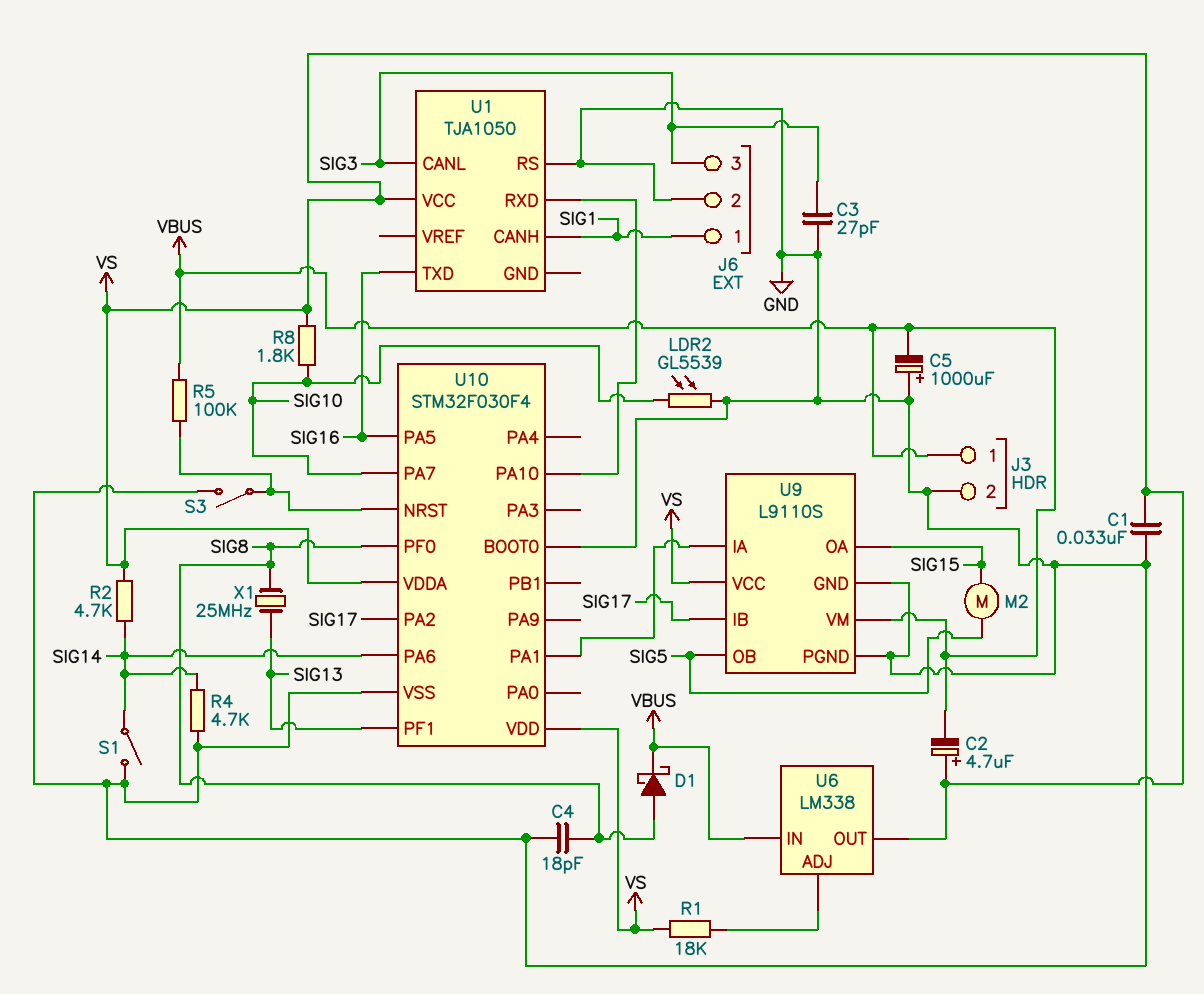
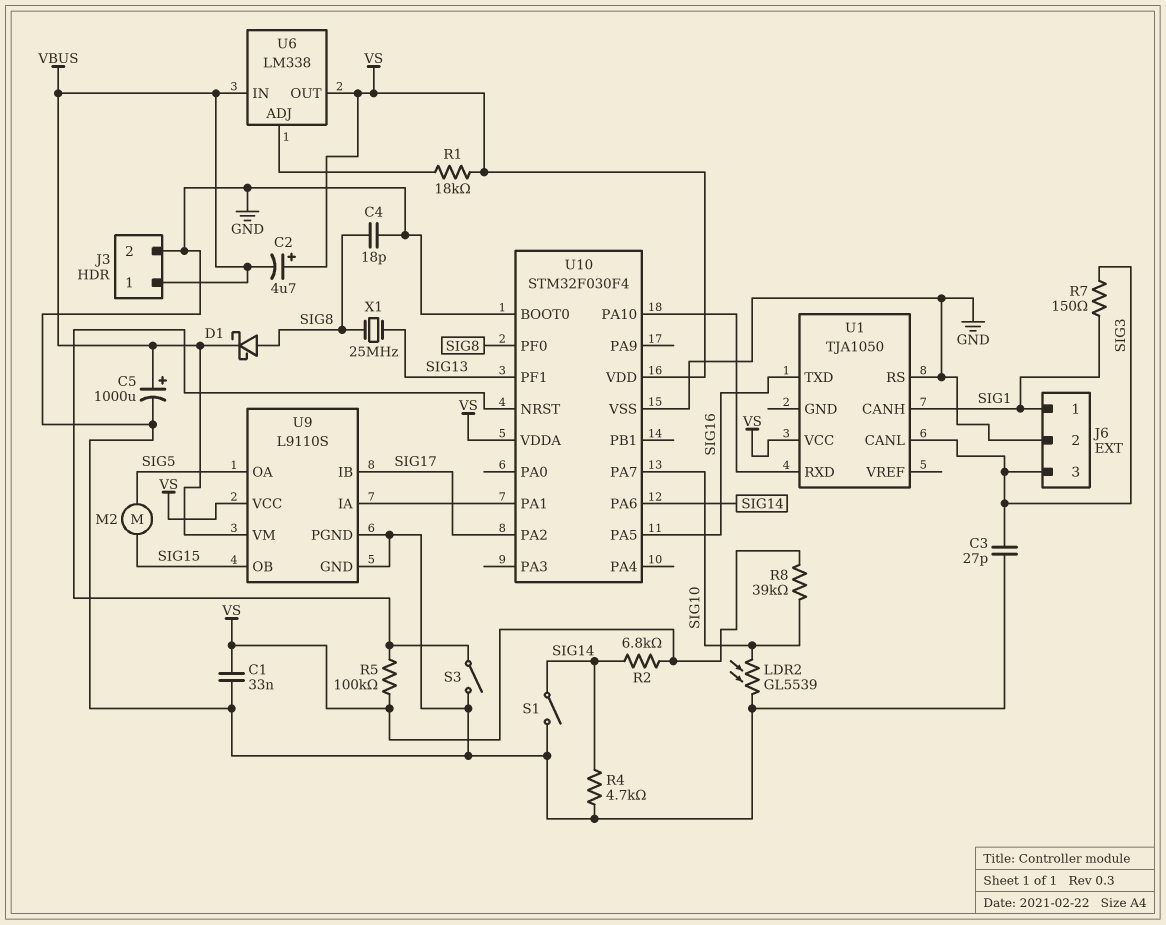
C5: 1000uF (plus GND, minus VBUS) -> 1000uF (plus VBUS, minus GND)
R2: 4.7k (SIG14, VS) -> 6.8k (SIG14, VS)
R5: 100k (U10/NRST, VBUS) -> 100k (U10/NRST, VS)
R7: none -> 150 (SIG1, SIG3)
R8: 1.8k (SIG10, VS) -> 39k (SIG10, VS)
U9 pin OA: SIG15 -> SIG5
U9 pin OB: SIG5 -> SIG15

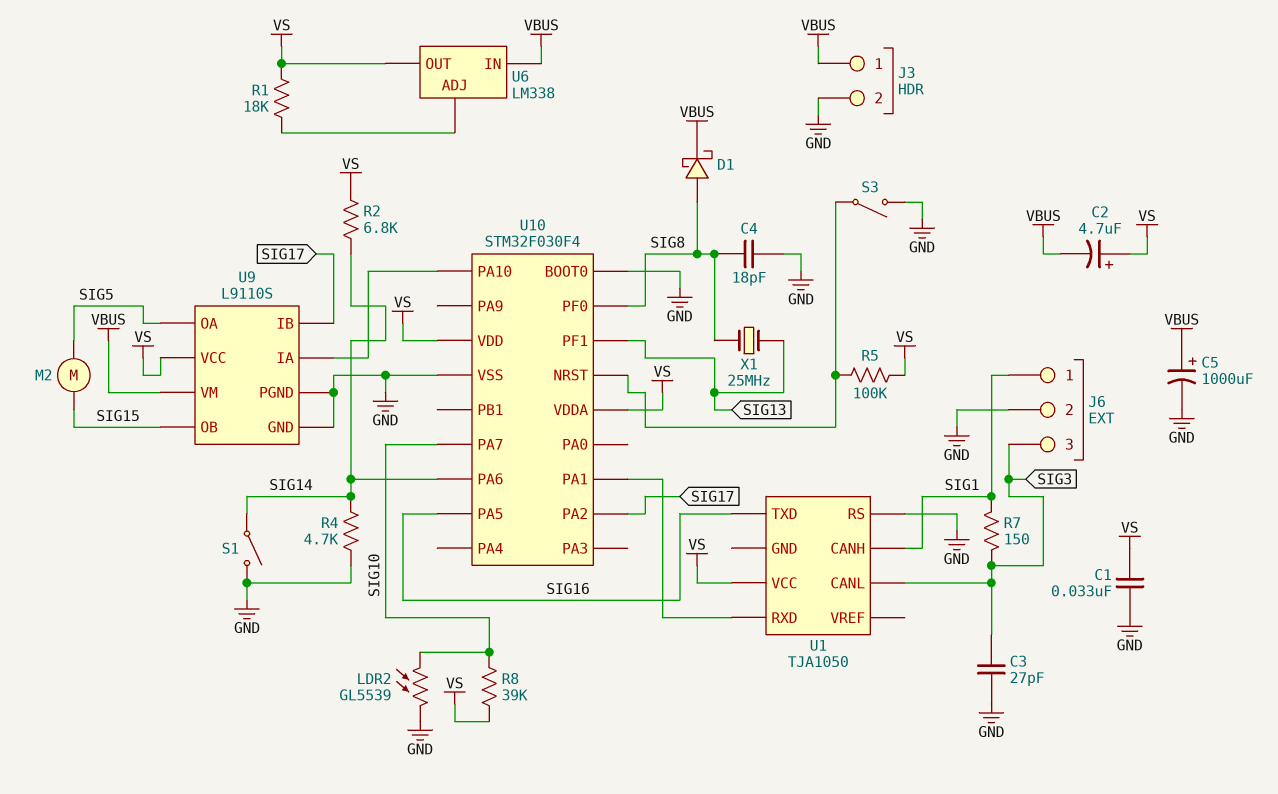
U10 pin PA1: U9/IA -> U1/RXD
U10 pin PA10: U1/RXD -> U9/IA

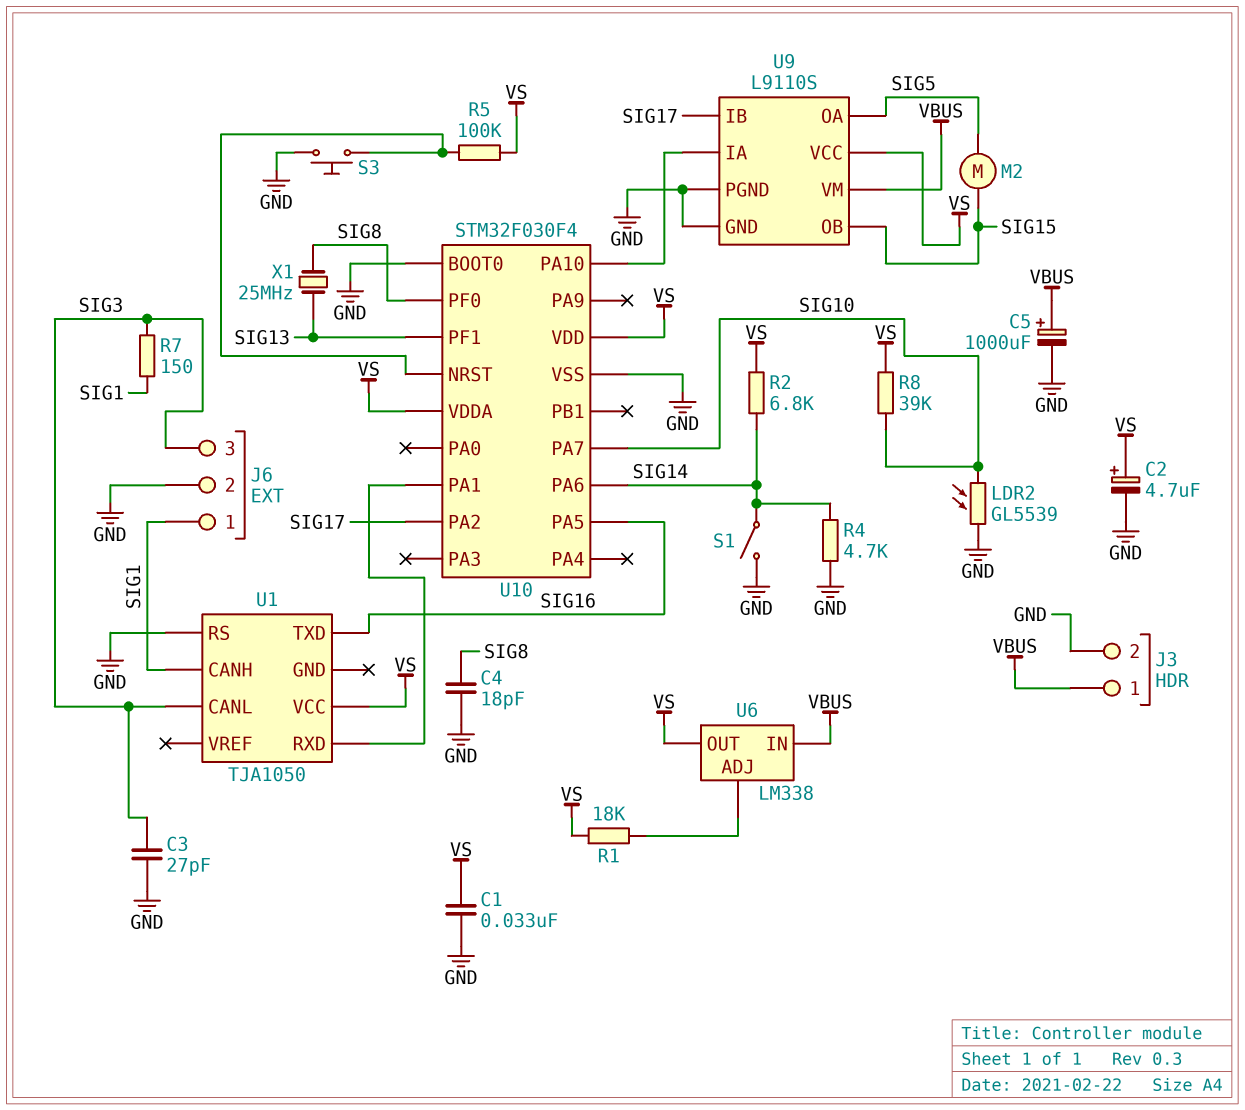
C2: 4.7uF (plus VS, minus VBUS) -> 4.7uF (plus VS, minus GND)
D1: schottky (A SIG8, K VBUS) -> none
S3: switch (GND, U10/NRST) -> button (GND, U10/NRST)

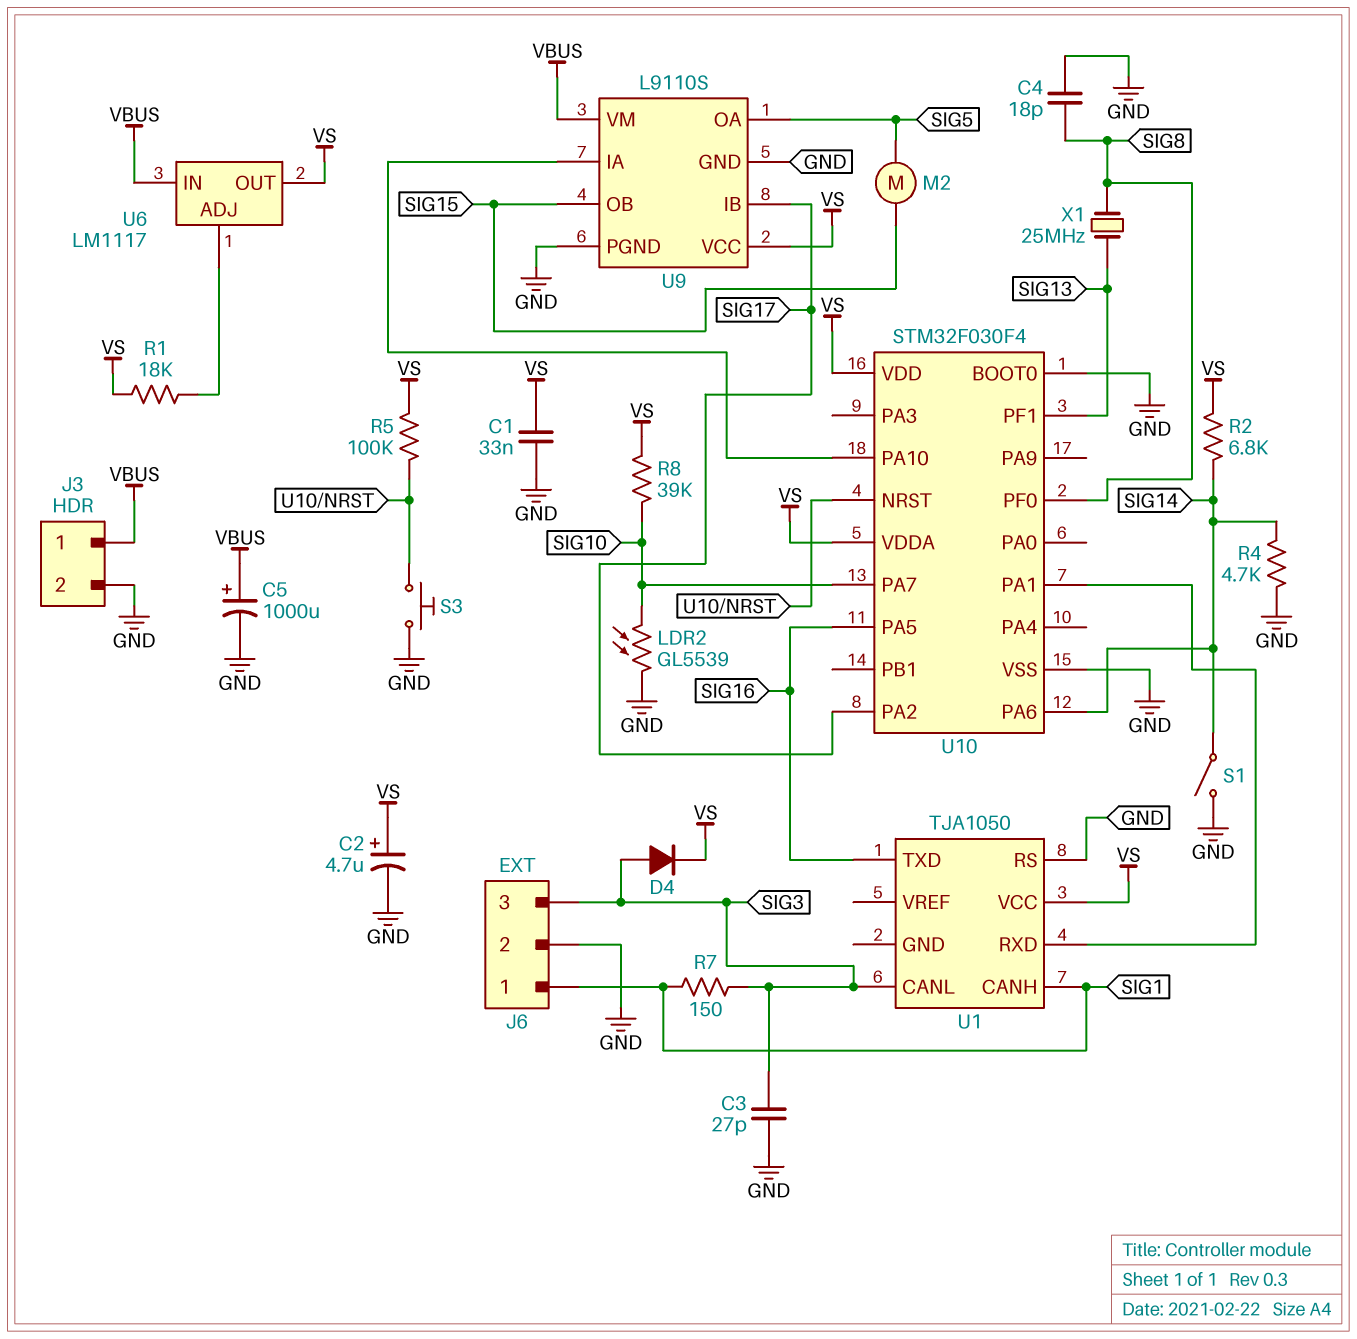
D4: none -> diode (A SIG3, K VS)
U6: LM338 -> LM1117

